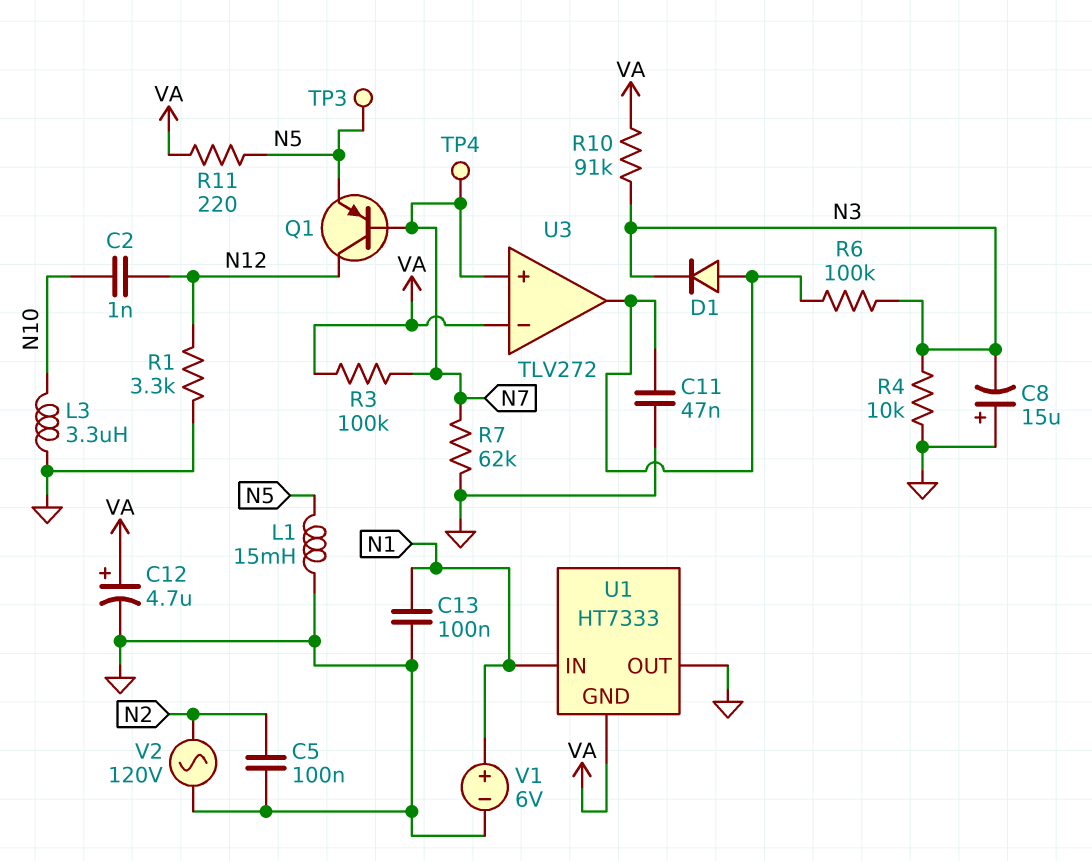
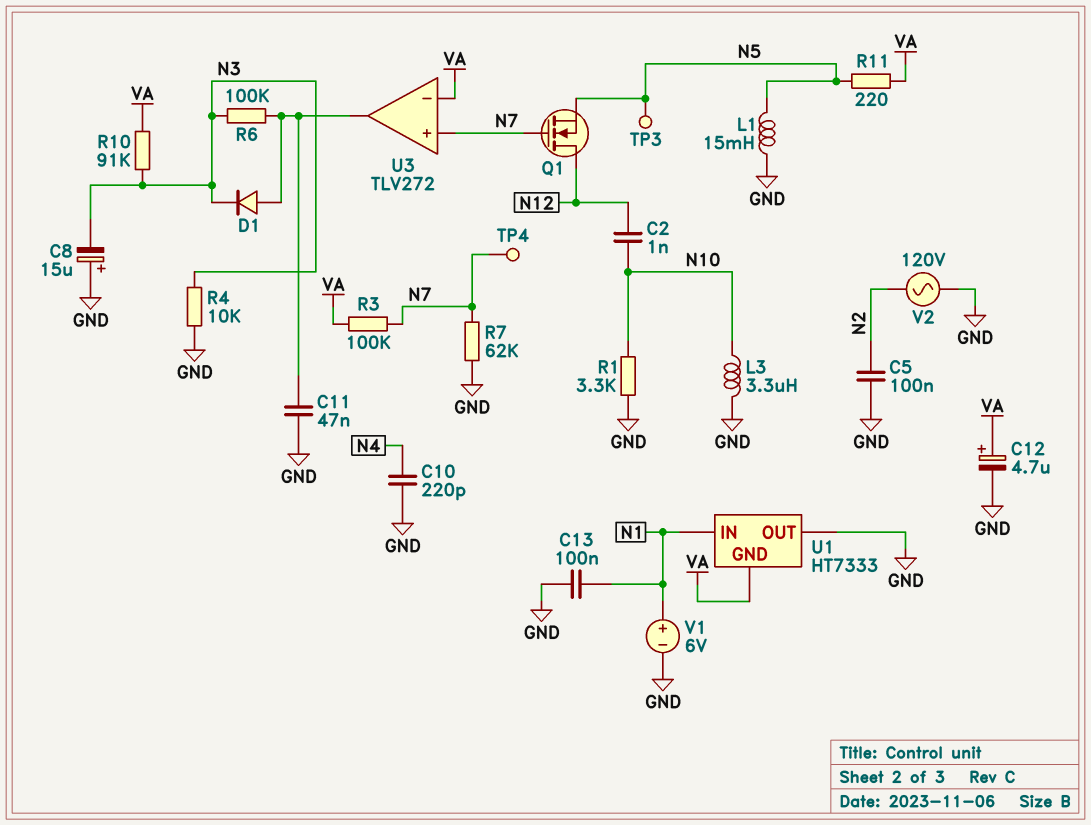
C10: none -> 220pF (GND, N4)
Q1: PNP (B N7, C N12, E N5) -> NMOS (G N7, D N12, S N5)
R1: 3.3k (GND, N12) -> 3.3k (GND, N10)

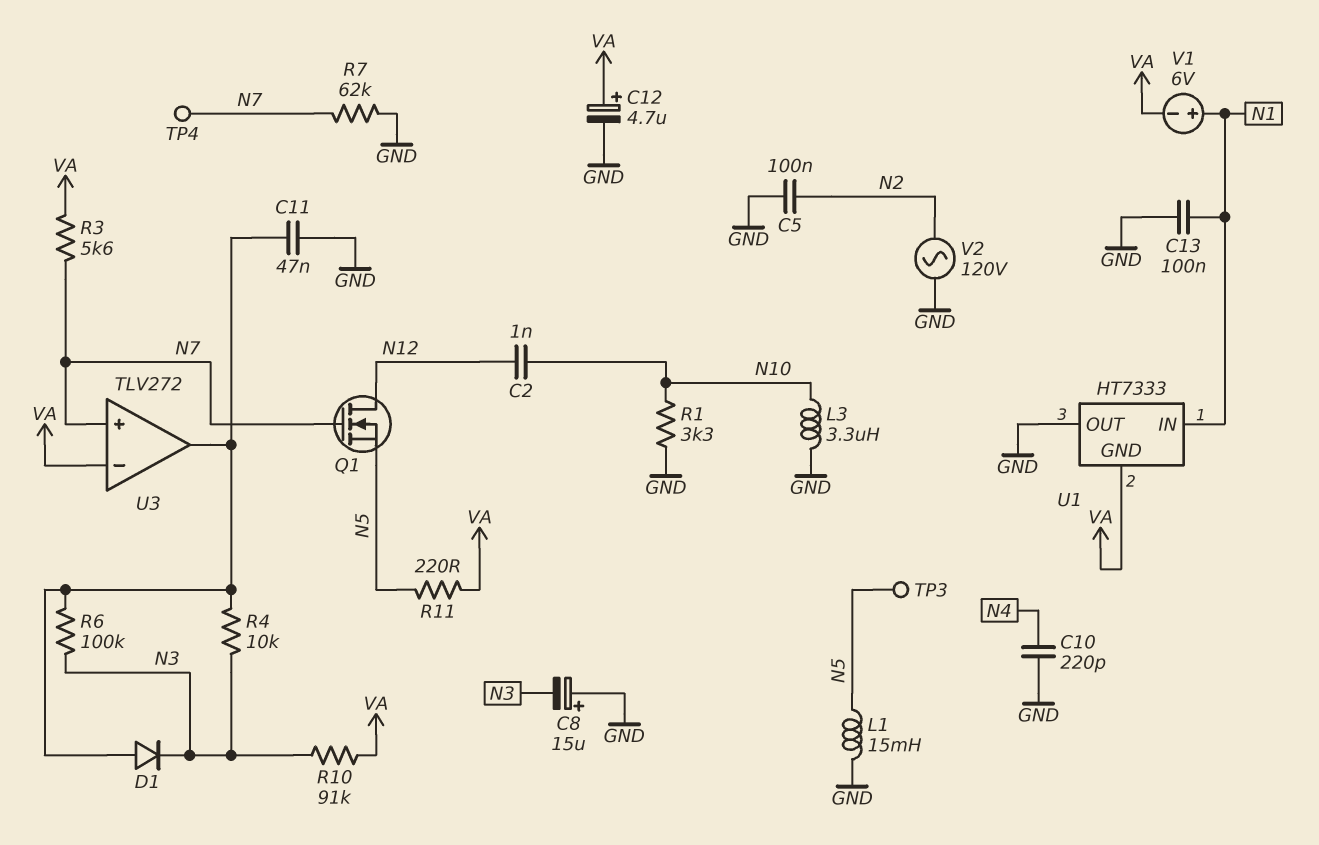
R3: 100k (N7, VA) -> 5.6k (N7, VA)
R4: 10k (GND, N3) -> 10k (N3, U3/out)
V1: 6V (plus N1, minus GND) -> 6V (plus N1, minus VA)

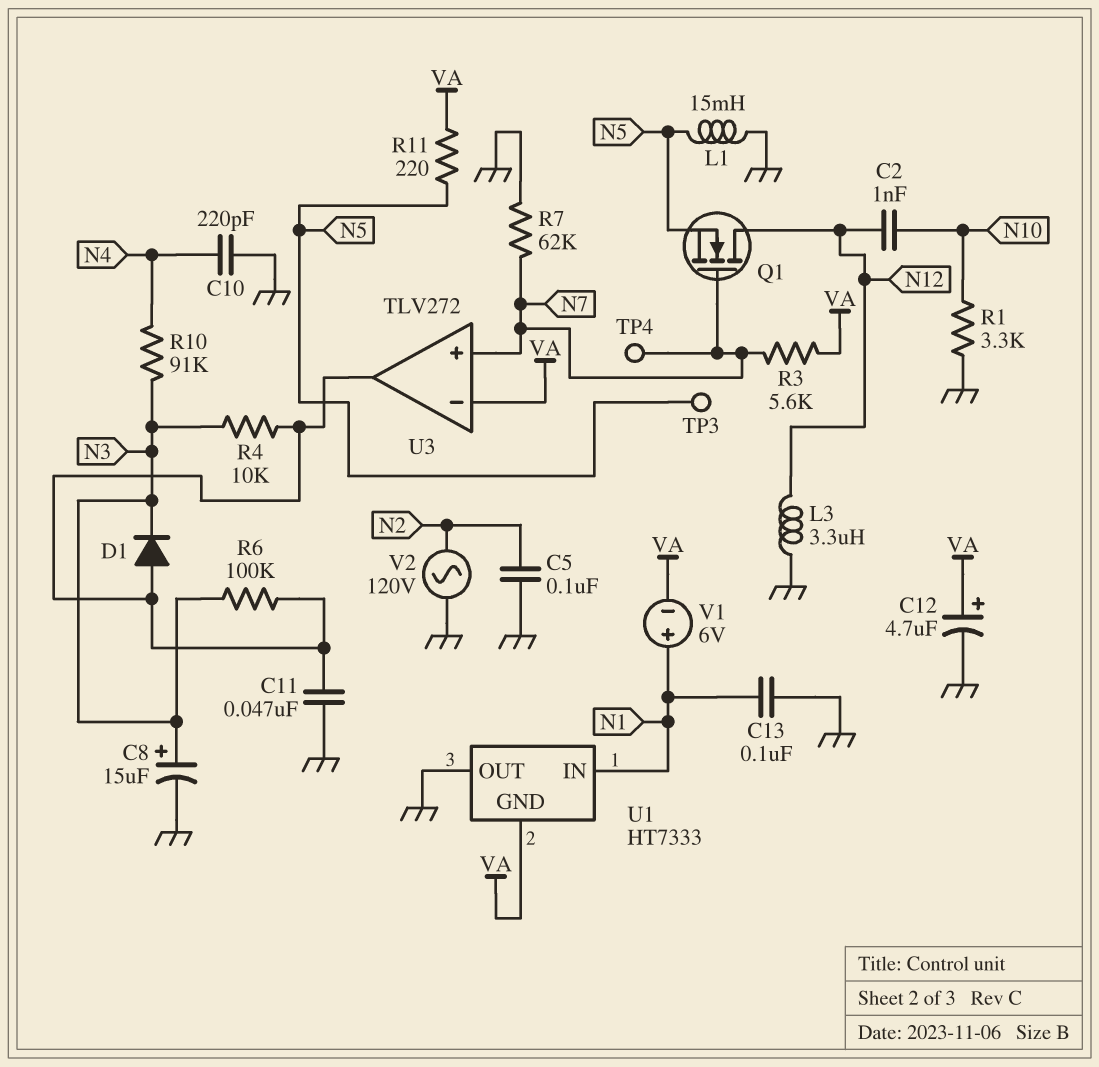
C8: 15uF (plus GND, minus N3) -> 15uF (plus N3, minus GND)
L3: 3.3uH (GND, N10) -> 3.3uH (GND, N12)
R10: 91k (N3, VA) -> 91k (N3, N4)

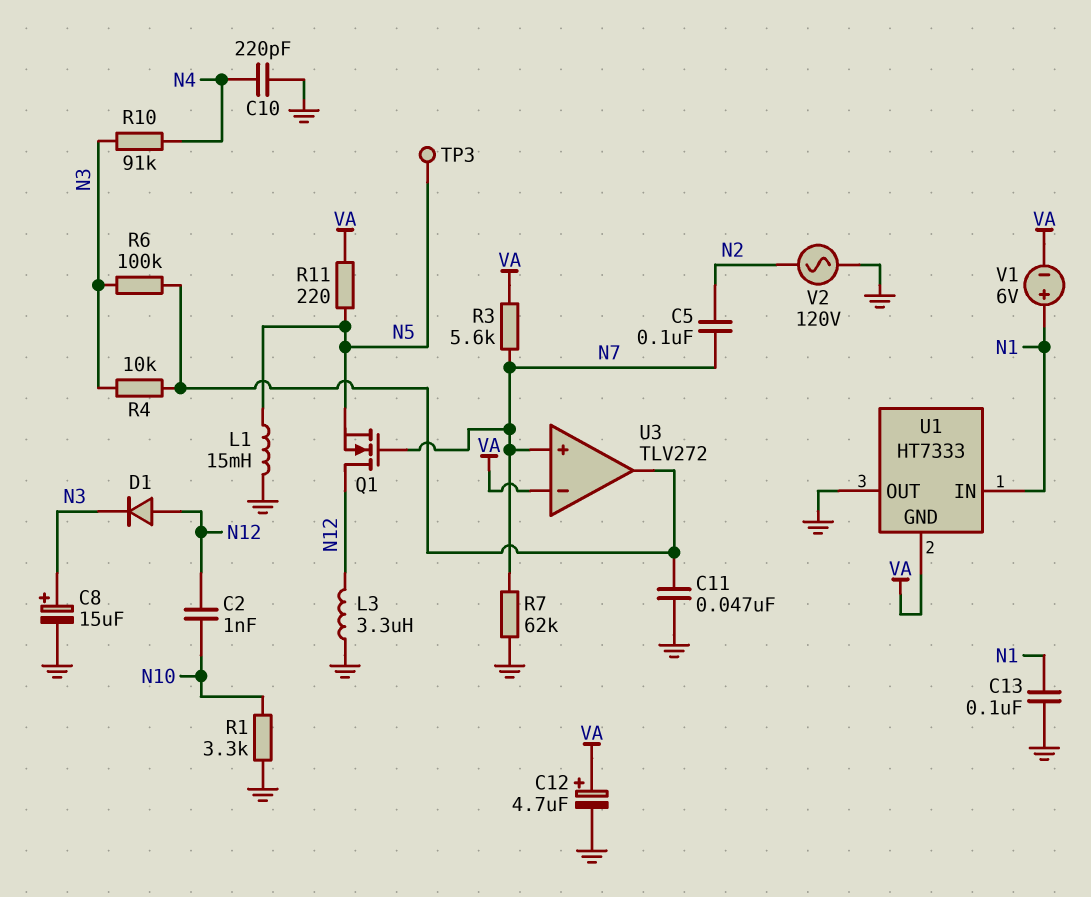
C5: 100nF (GND, N2) -> 100nF (N2, N7)
D1: diode (A U3/out, K N3) -> diode (A N12, K N3)
TP4: test point (N7) -> none

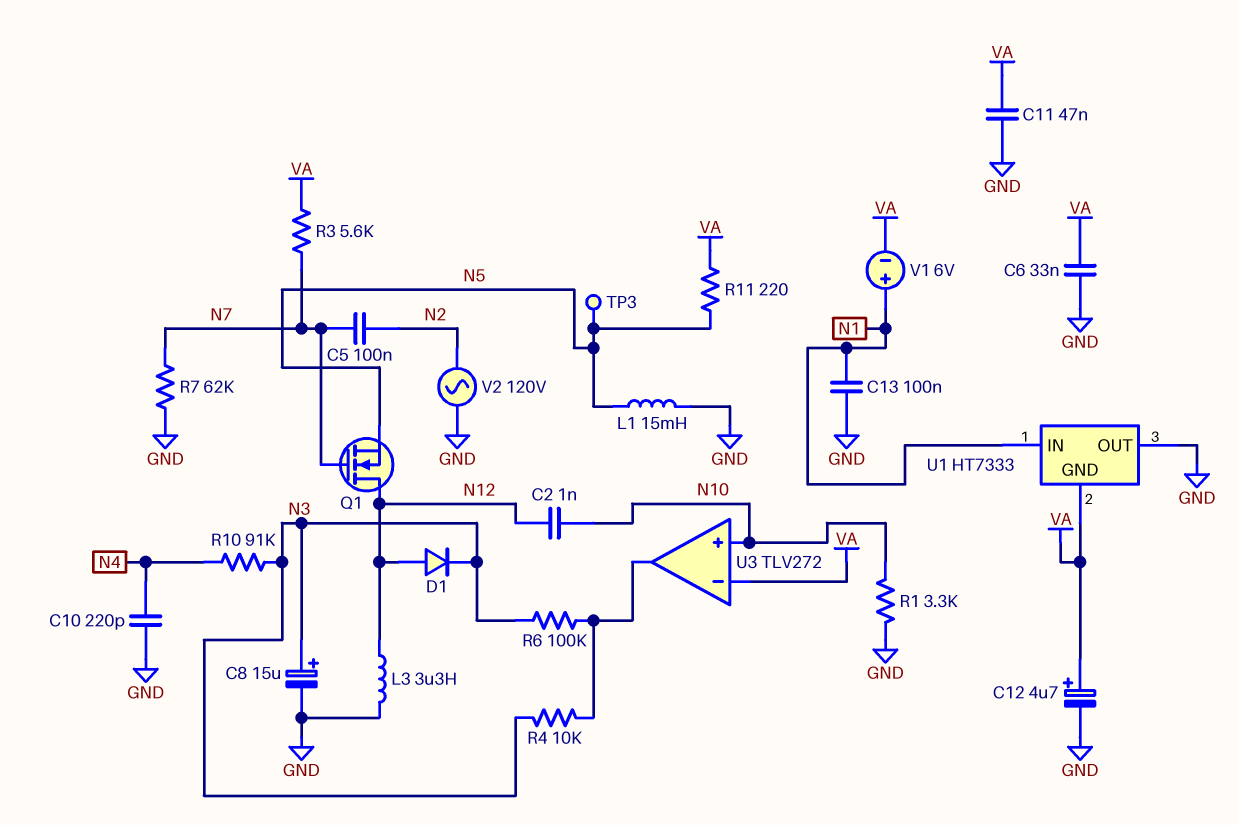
C6: none -> 33nF (GND, VA)
C11: 47nF (GND, U3/out) -> 47nF (GND, VA)
U3 pin in+: N7 -> N10

